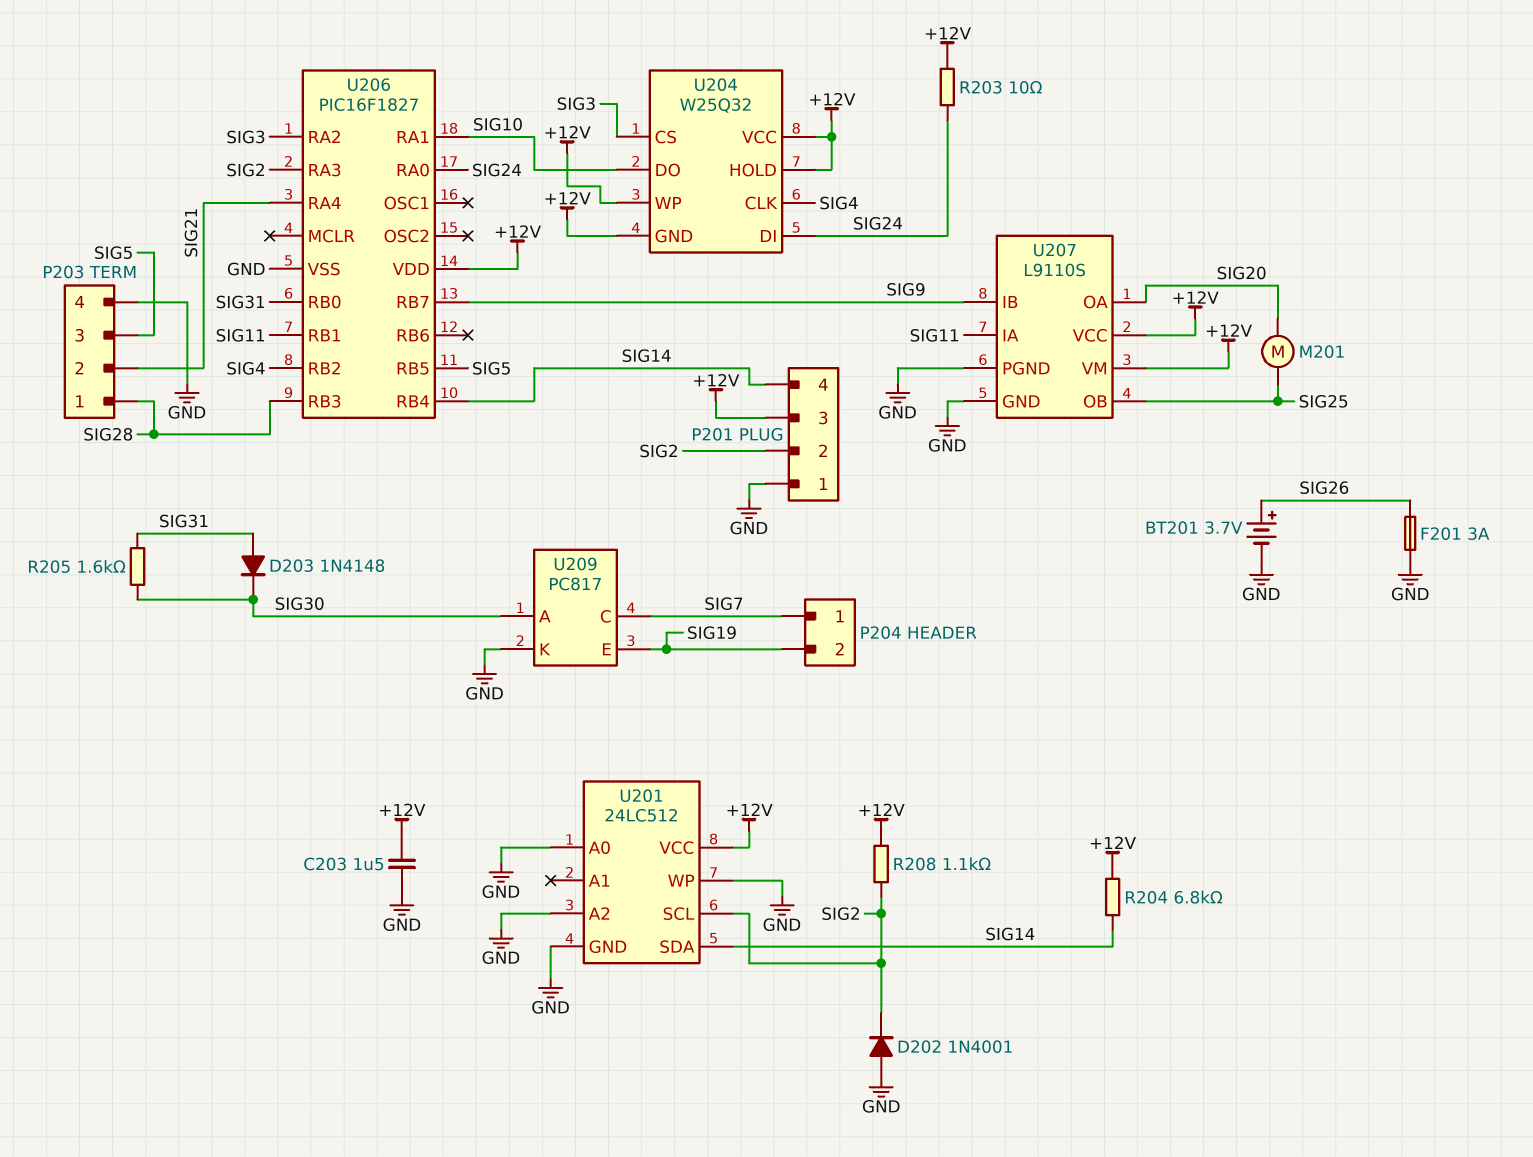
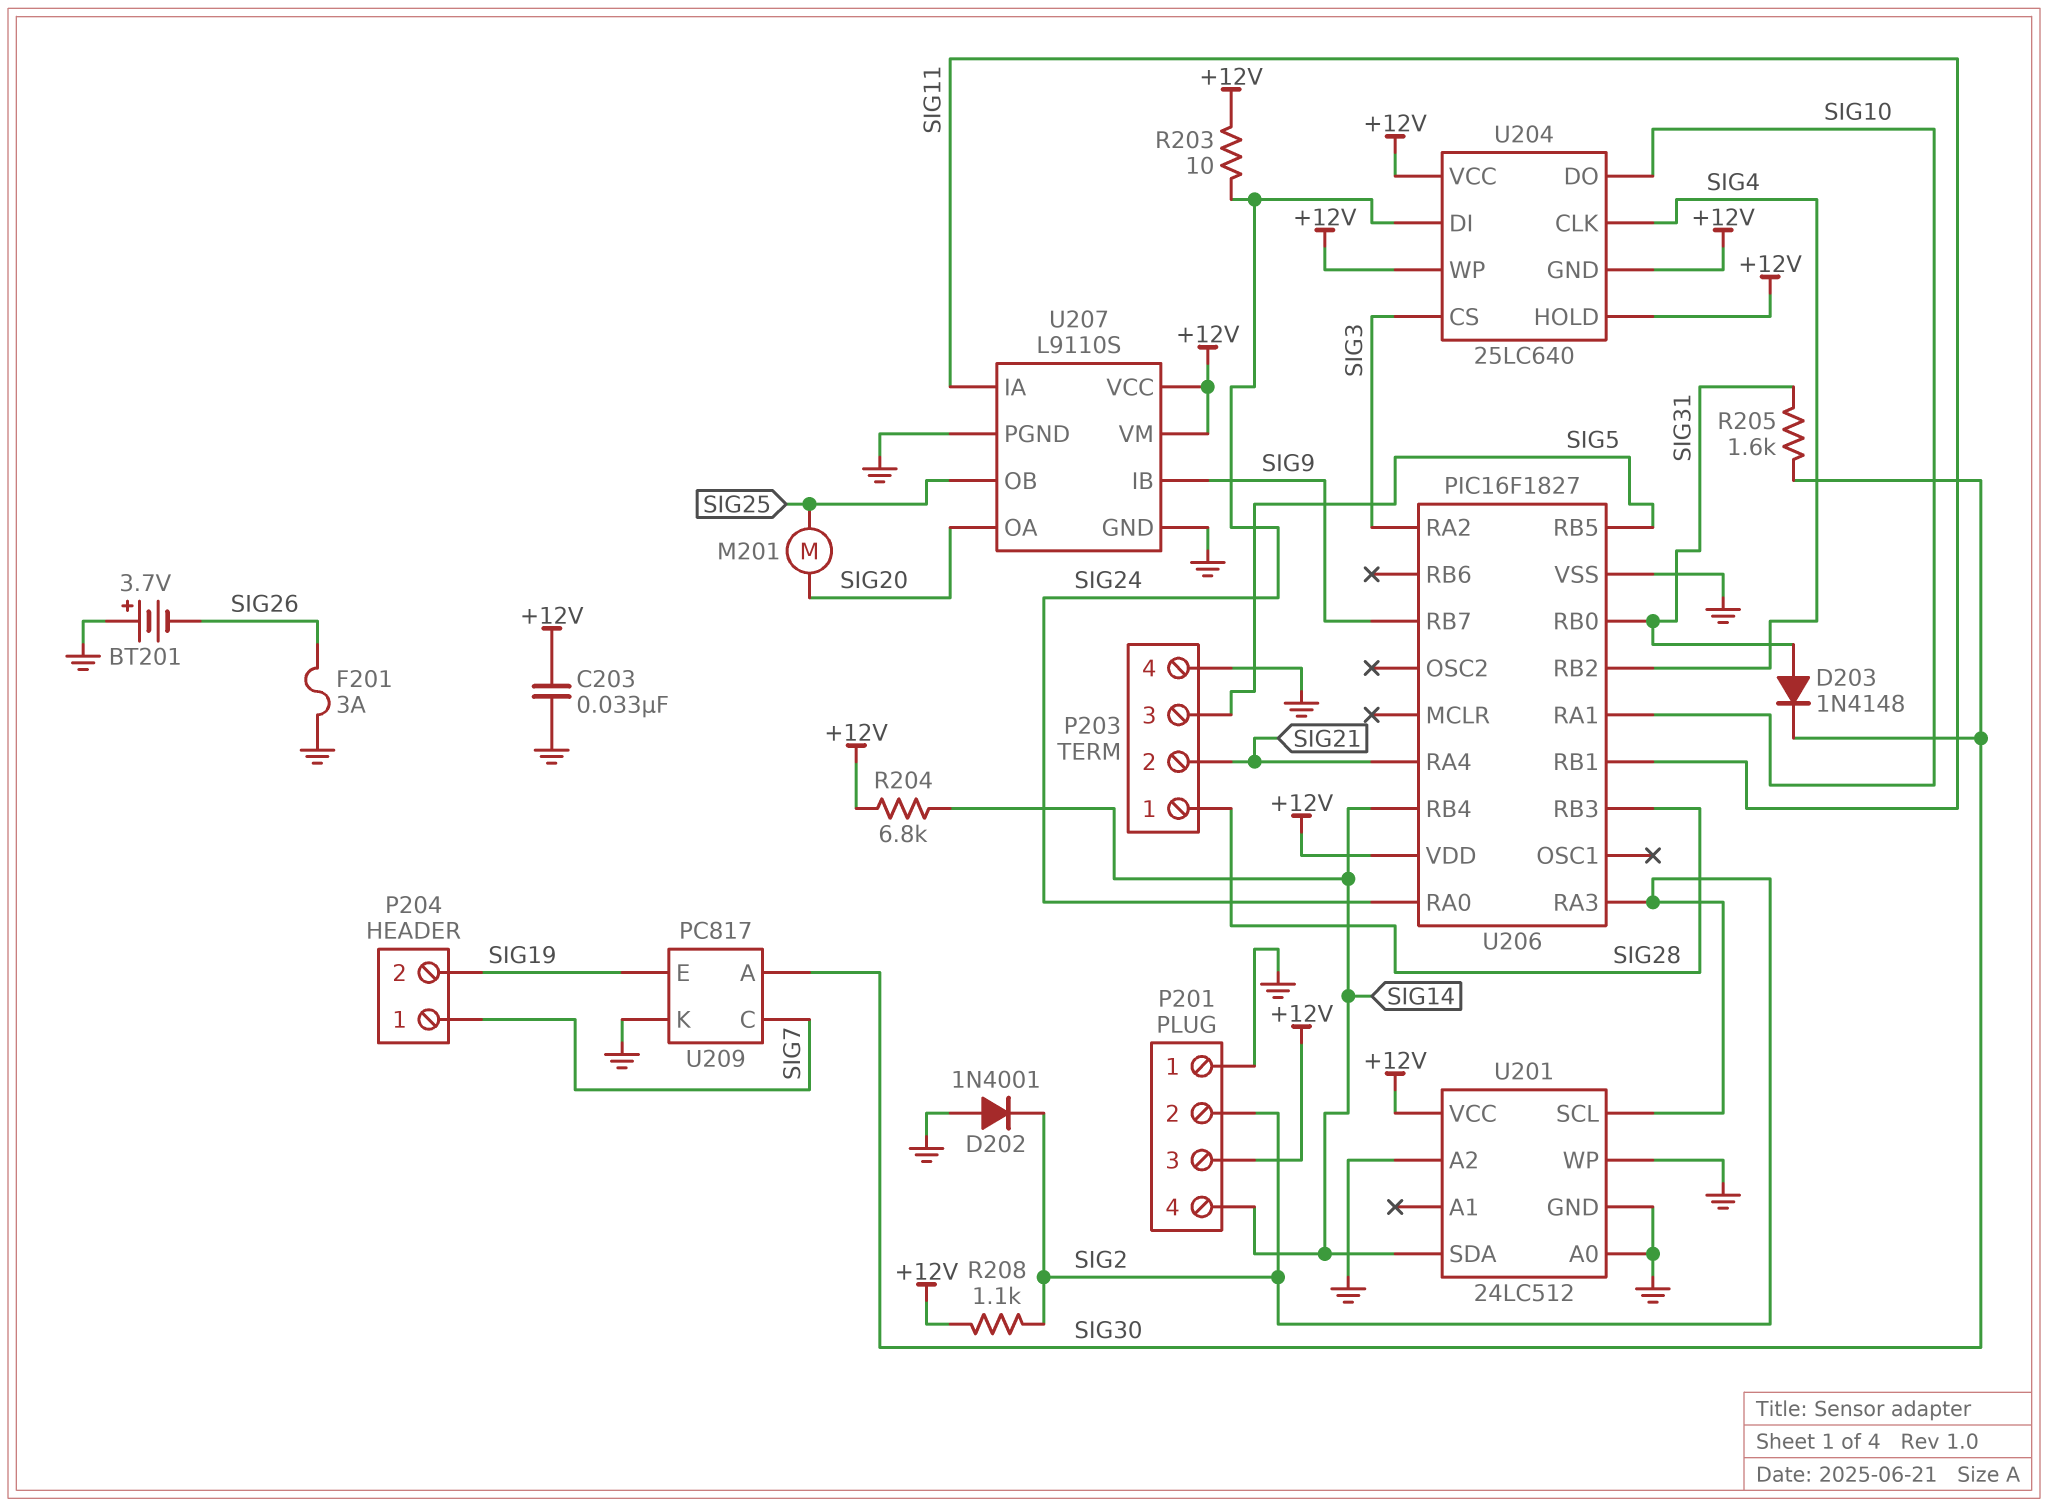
BT201: 3.7V (plus SIG26, minus GND) -> 3.7V (plus GND, minus SIG26)
C203: 1.5uF (+12V, GND) -> 33nF (+12V, GND)
U204: W25Q32 -> 25LC640

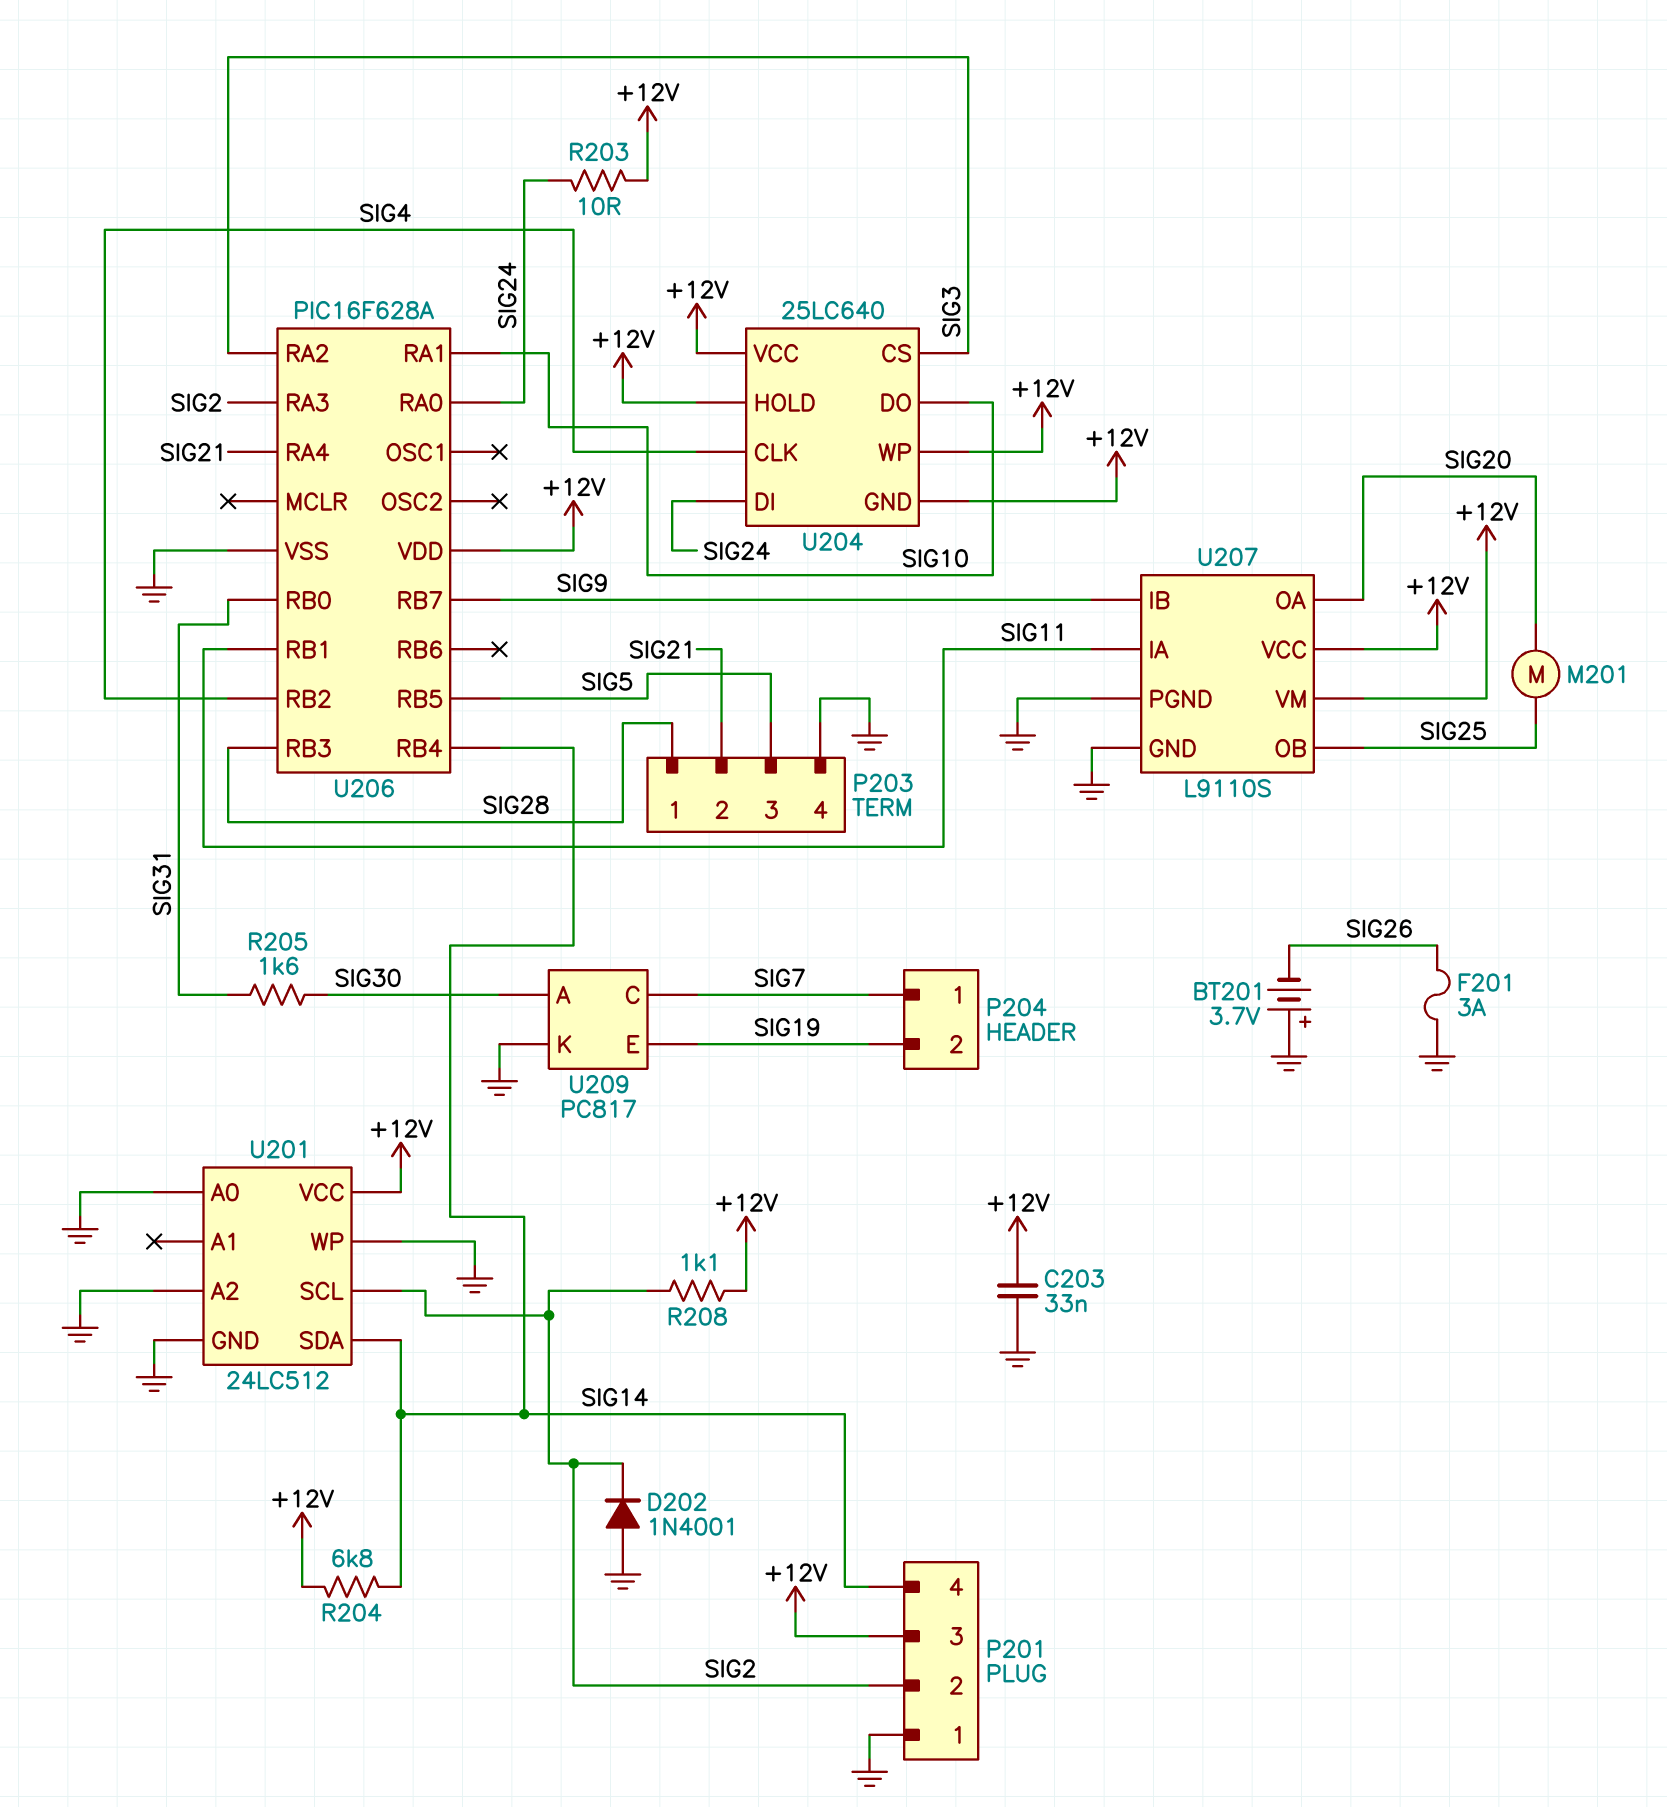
D203: diode 1N4148 (A SIG31, K SIG30) -> none
U206: PIC16F1827 -> PIC16F628A

